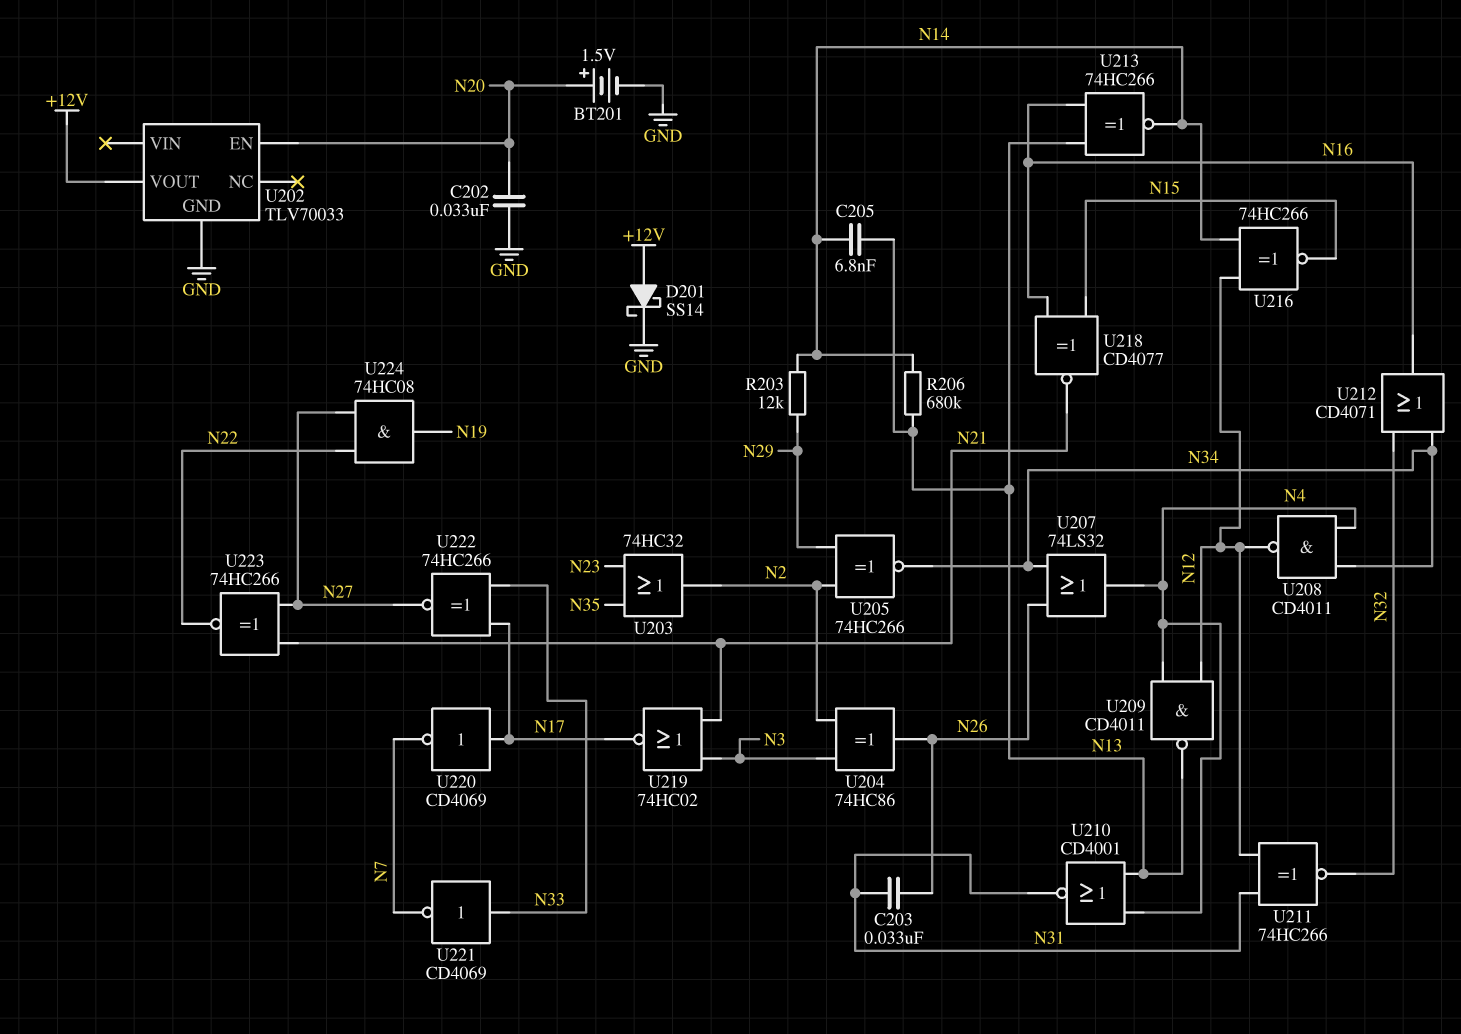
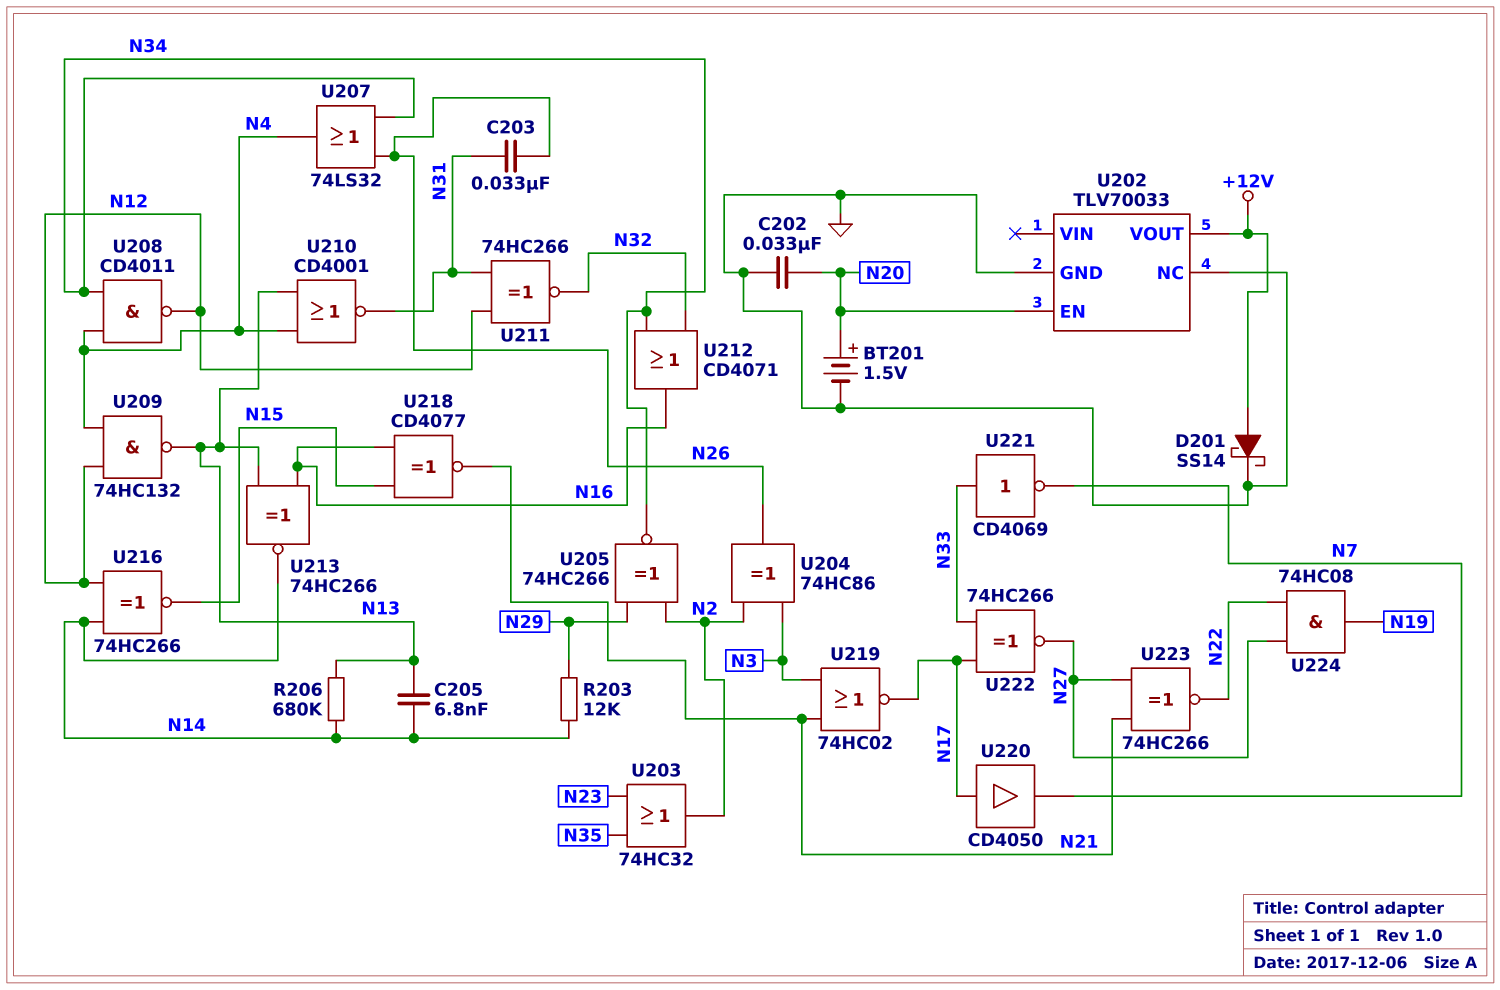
U202 pin NC: none -> GND
U209: NAND CD4011 (in N4, in N12, out N13) -> NAND 74HC132 (in N4, in N12, out N13)
U220: NOT CD4069 (in N17, out N7) -> buffer CD4050 (in N17, out N7)

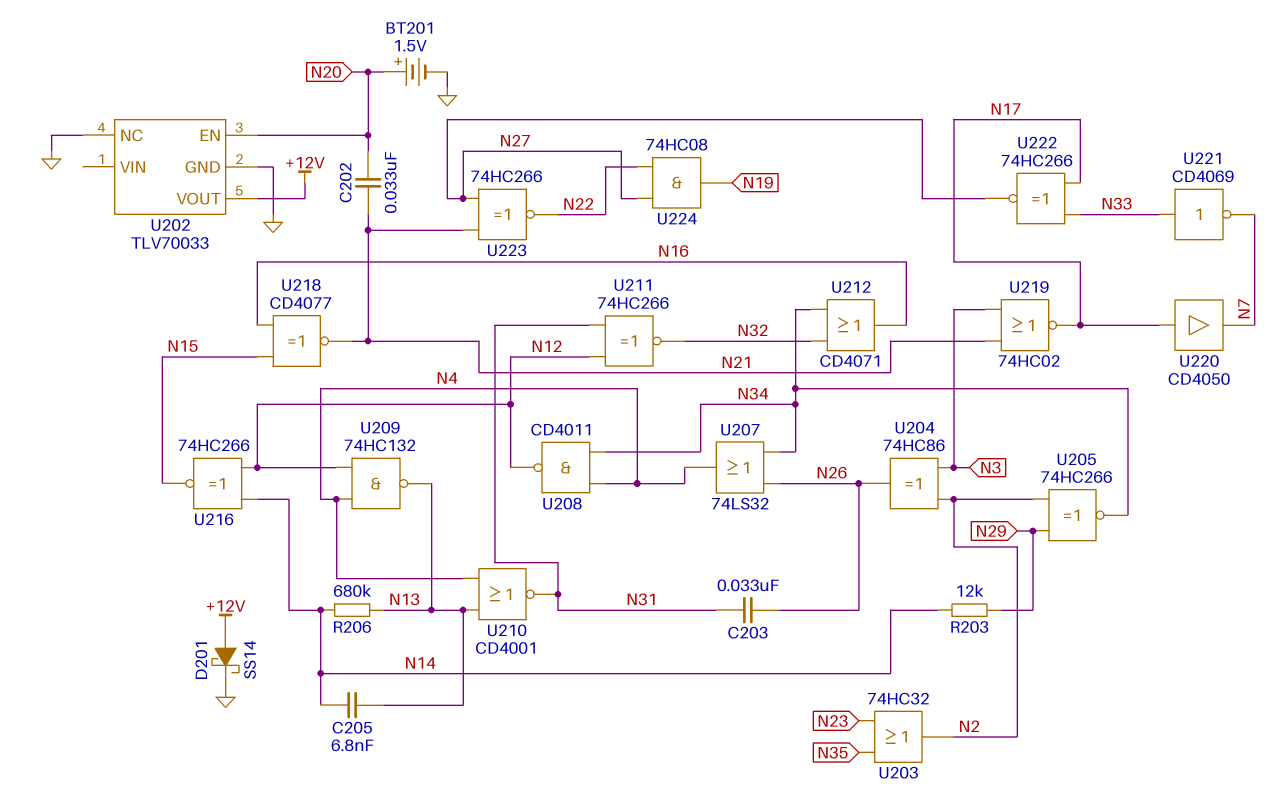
C202: 33nF (GND, N20) -> 33nF (N20, N21)
U213: XNOR 74HC266 (in N13, in N16, out N14) -> none

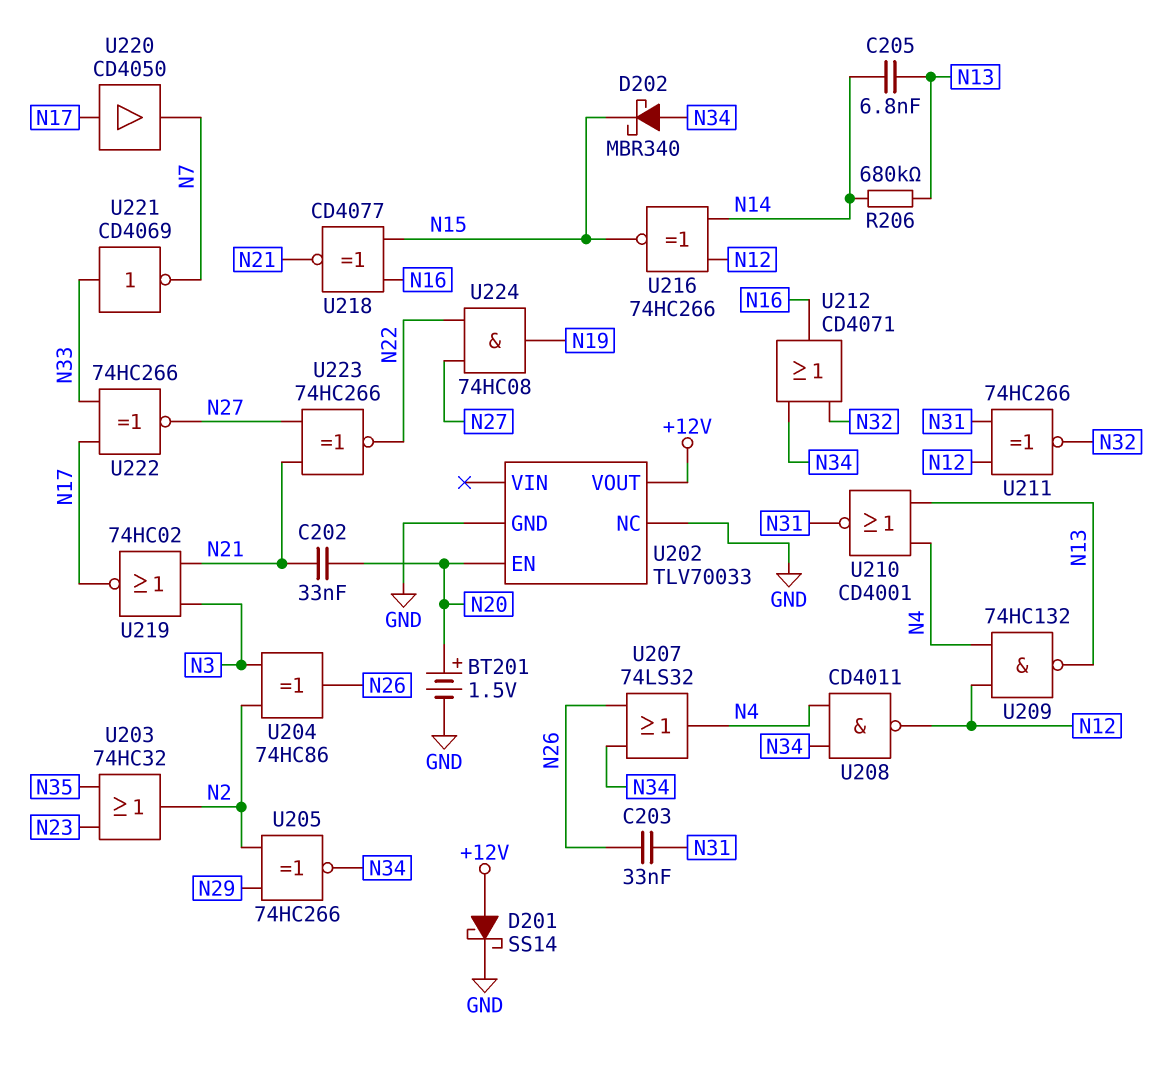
D202: none -> schottky MBR340 (A N34, K N15)
R203: 12k (N14, N29) -> none

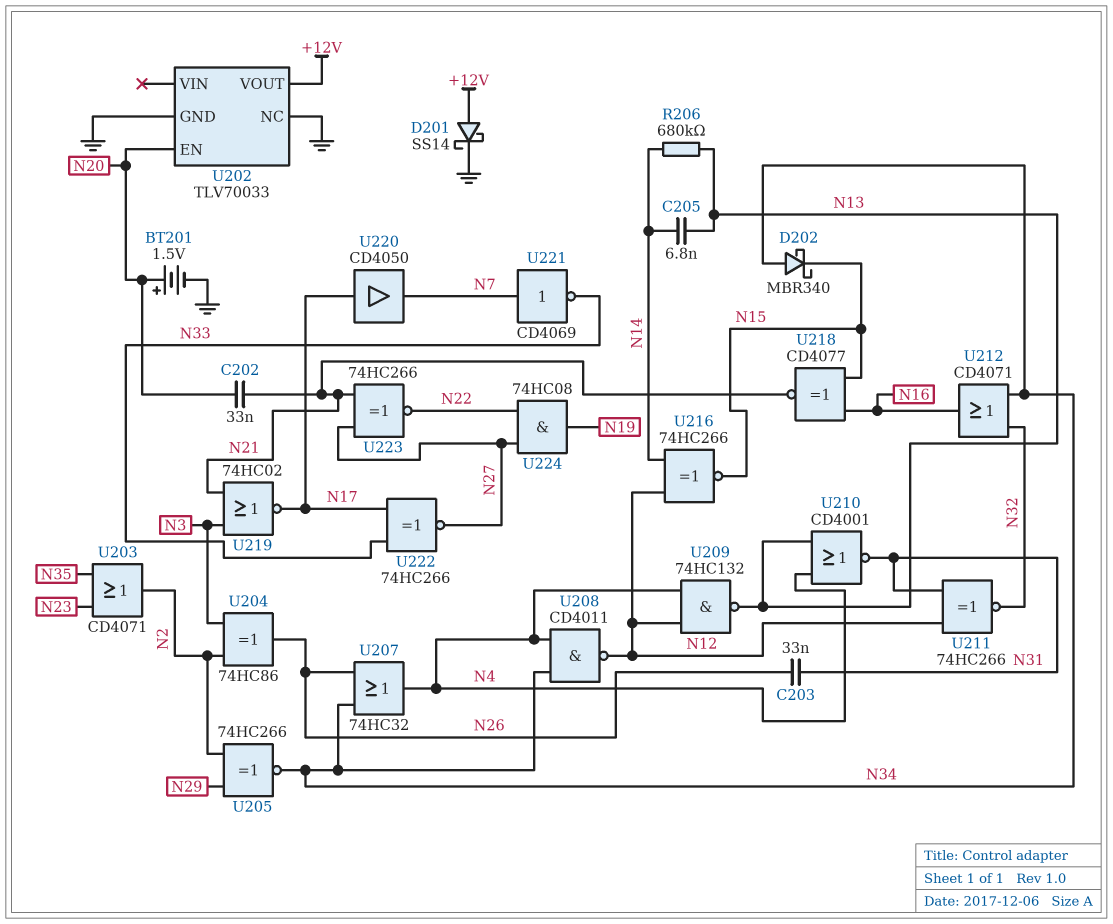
U203: OR 74HC32 (in N23, in N35, out N2) -> OR CD4071 (in N23, in N35, out N2)
U207: OR 74LS32 (in N26, in N34, out N4) -> OR 74HC32 (in N26, in N34, out N4)
U221: NOT CD4069 (in N33, out N7) -> NOT CD4069 (in N7, out N33)

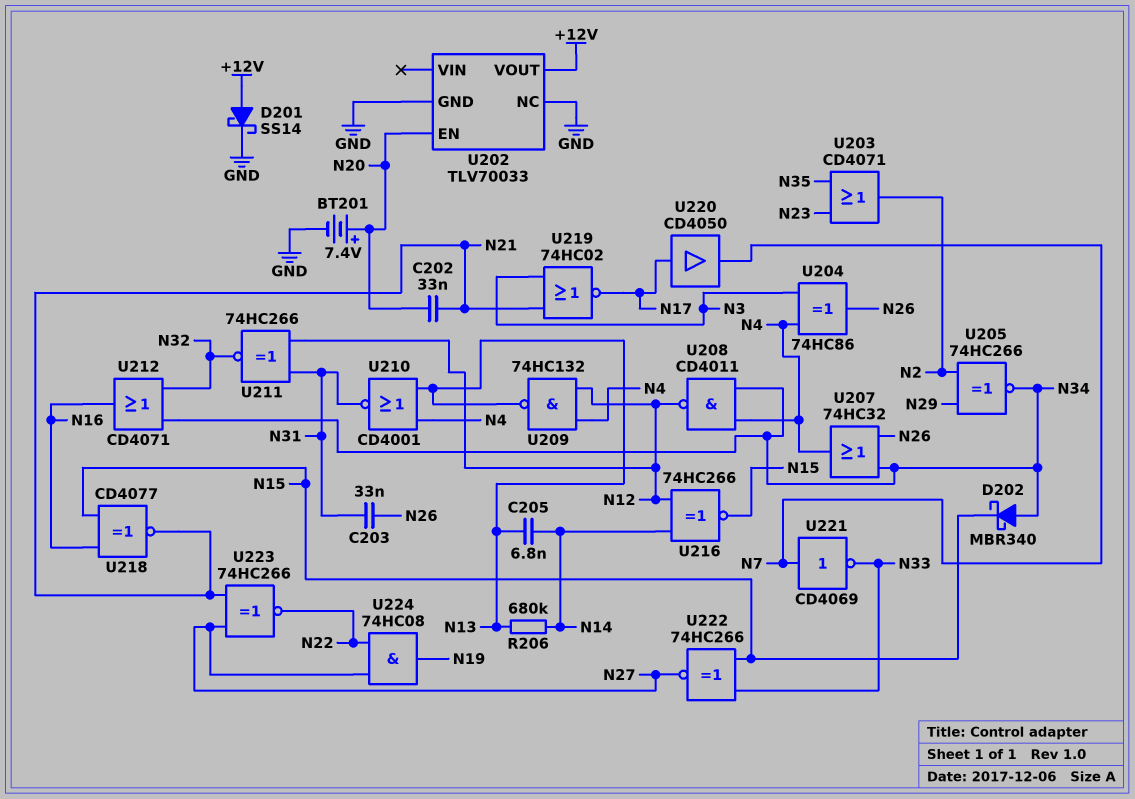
BT201: 1.5V (plus N20, minus GND) -> 7.4V (plus N20, minus GND)
U204: XOR 74HC86 (in N2, in N3, out N26) -> XOR 74HC86 (in N3, in N4, out N26)
U222: XNOR 74HC266 (in N17, in N33, out N27) -> XNOR 74HC266 (in N15, in N33, out N27)

